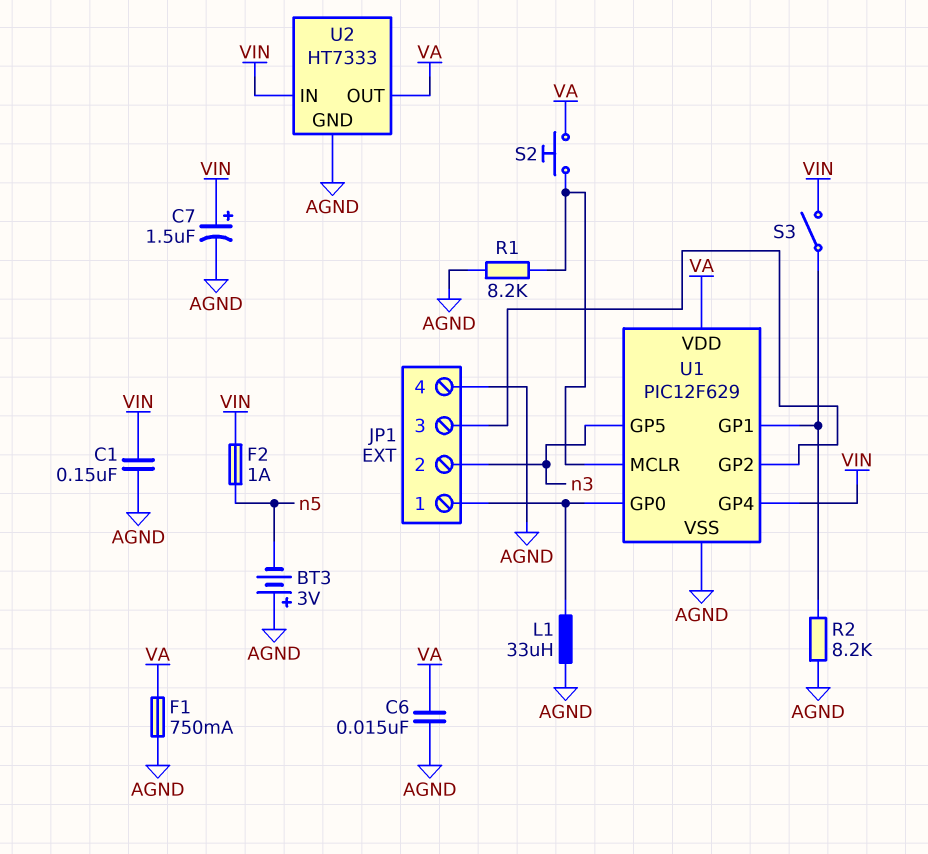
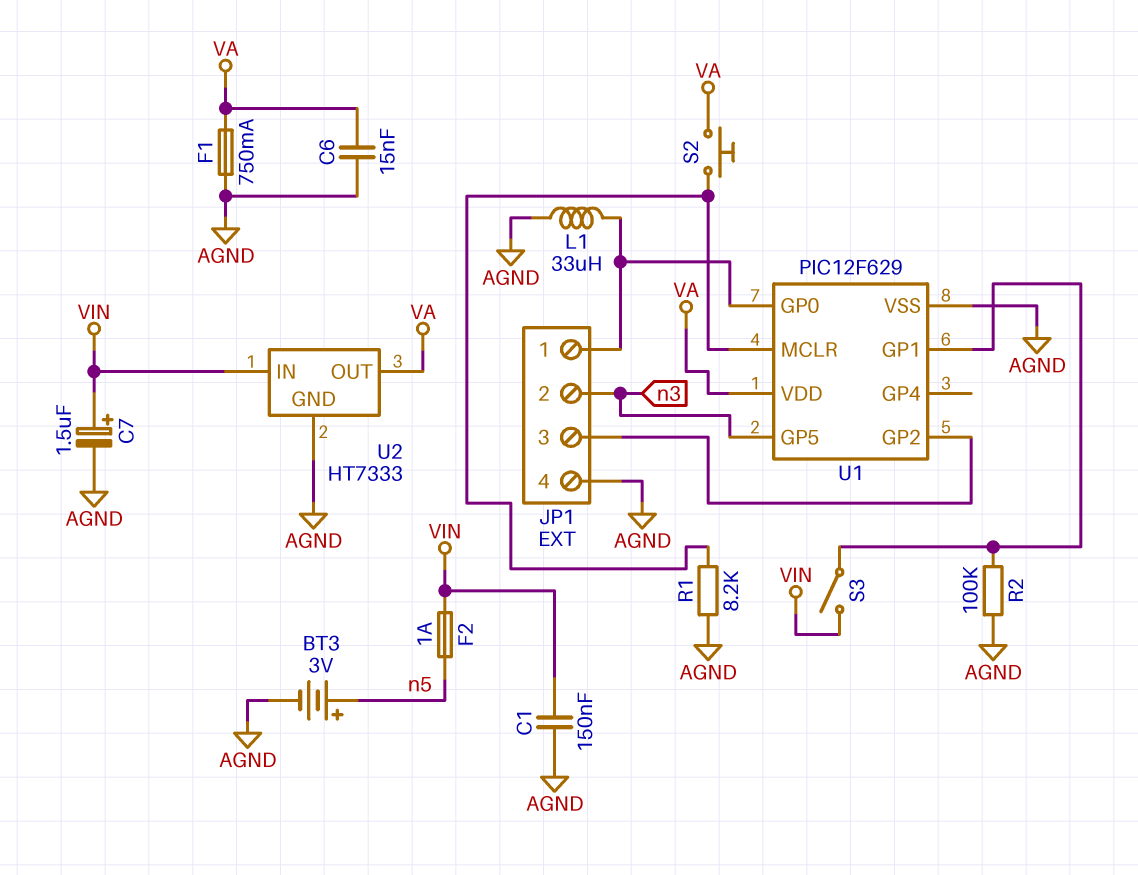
BT3: 3V (plus AGND, minus n5) -> 3V (plus n5, minus AGND)
R2: 8.2k (AGND, U1/GP1) -> 100k (AGND, U1/GP1)
U1 pin GP4: VIN -> none

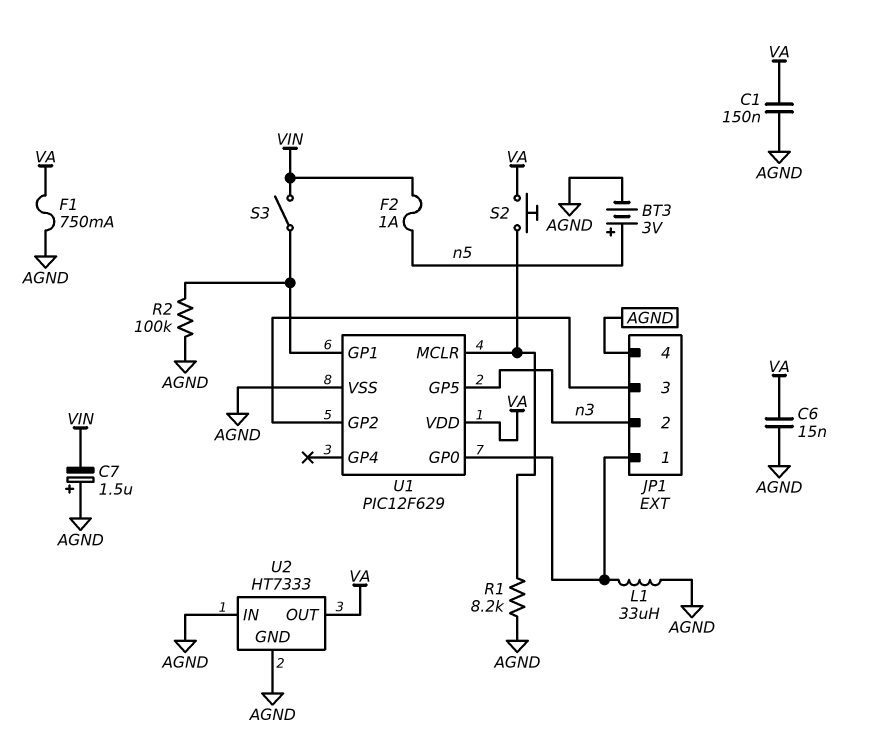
C1: 150nF (AGND, VIN) -> 150nF (AGND, VA)
C7: 1.5uF (plus VIN, minus AGND) -> 1.5uF (plus AGND, minus VIN)
U2 pin IN: VIN -> AGND

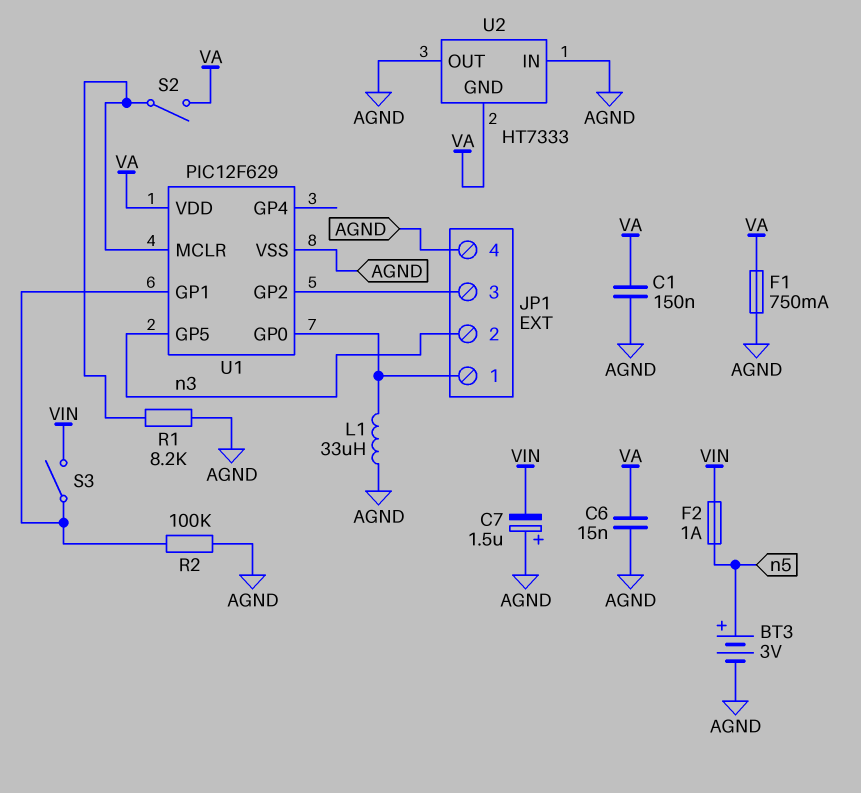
S2: button (U1/MCLR, VA) -> switch (U1/MCLR, VA)
U2 pin GND: AGND -> VA
U2 pin OUT: VA -> AGND

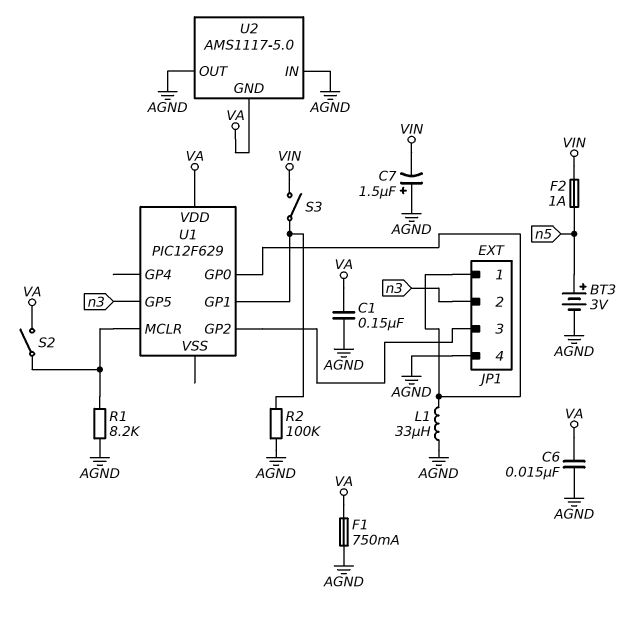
U1 pin VSS: AGND -> none
U2: HT7333 -> AMS1117-5.0

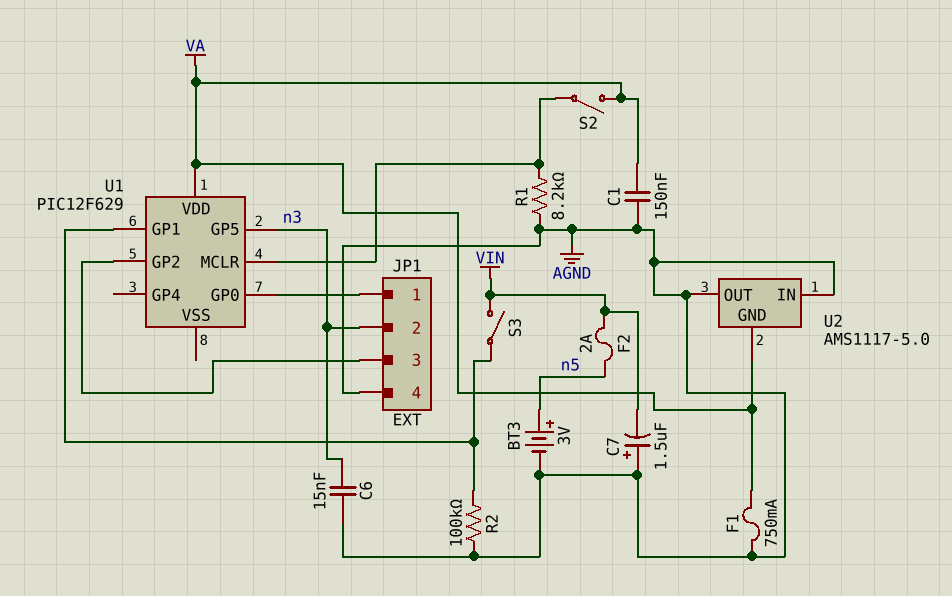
C6: 15nF (AGND, VA) -> 15nF (AGND, n3)
F2: 1A (VIN, n5) -> 2A (VIN, n5)
L1: 33uH (AGND, JP1/1) -> none

